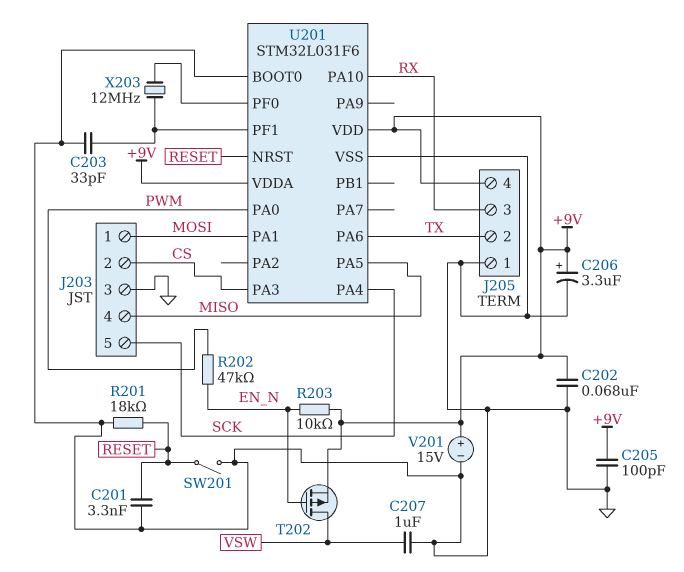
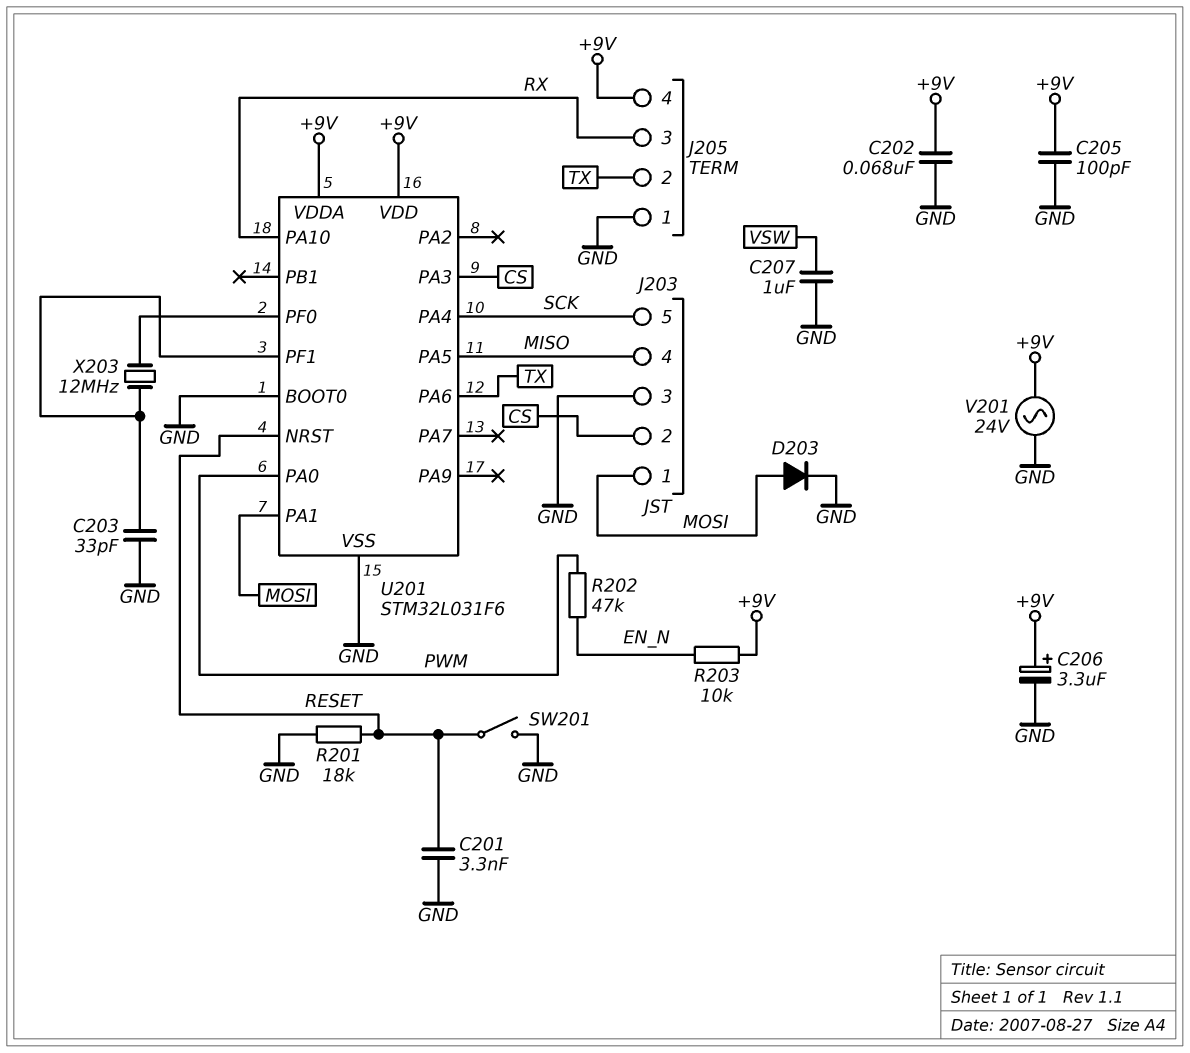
D203: none -> diode (A MOSI, K GND)
T202: PMOS (G EN_N, D VSW, S +9V) -> none
V201: 15V (plus +9V, minus GND) -> AC 24V (+9V, GND)

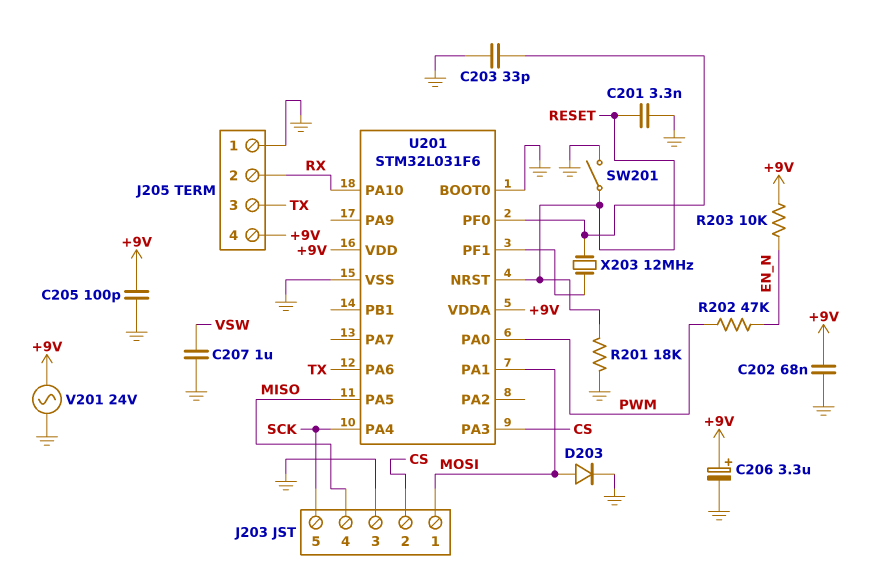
C203: 33pF (GND, U201/PF1) -> 33pF (GND, U201/PF0)
J205 pin 2: TX -> RX
J205 pin 3: RX -> TX

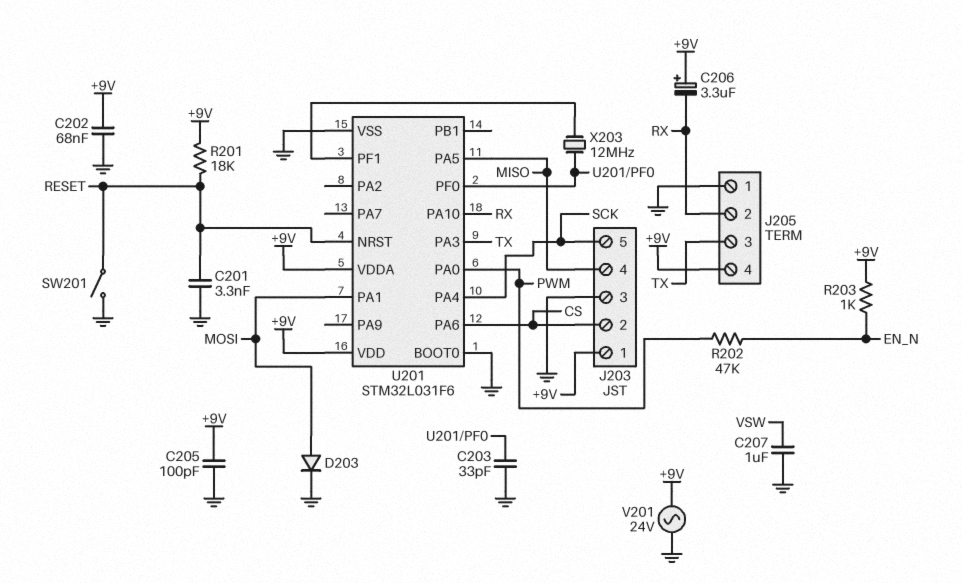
C206: 3.3uF (plus +9V, minus GND) -> 3.3uF (plus +9V, minus RX)
J203 pin 1: MOSI -> +9V
R201: 18k (GND, RESET) -> 18k (+9V, RESET)
R203: 10k (+9V, EN_N) -> 1k (+9V, EN_N)
U201 pin PA3: CS -> TX
U201 pin PA6: TX -> CS

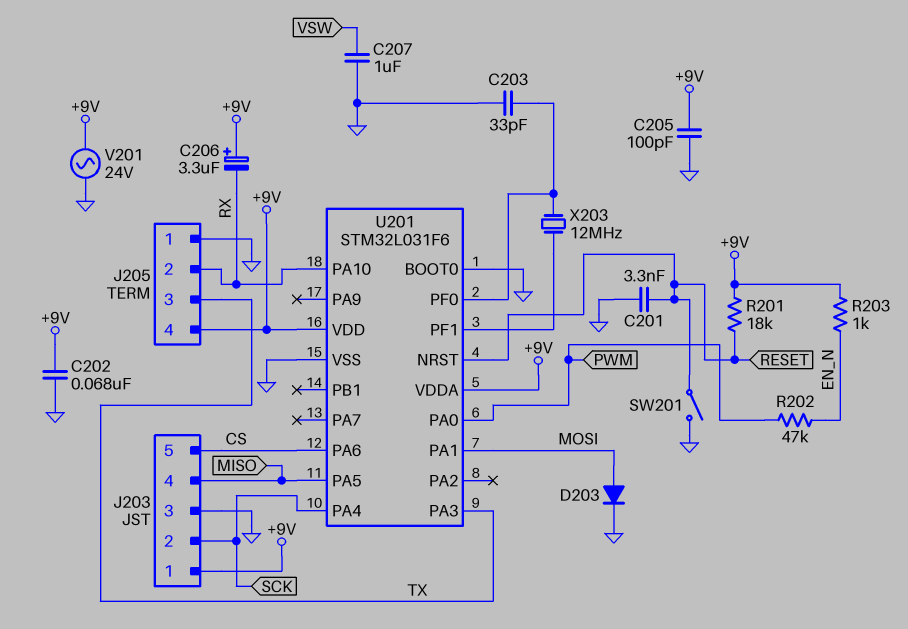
J203 pin 2: CS -> SCK
J203 pin 5: SCK -> CS

